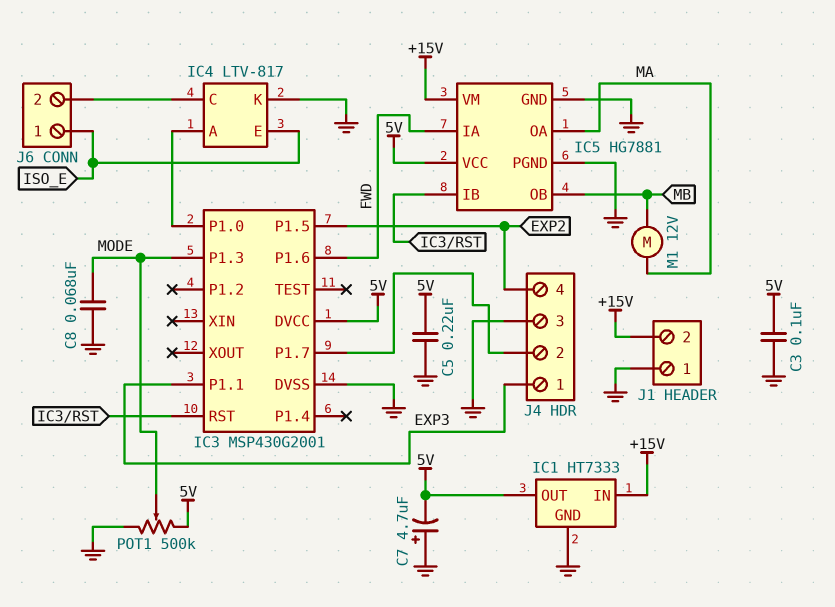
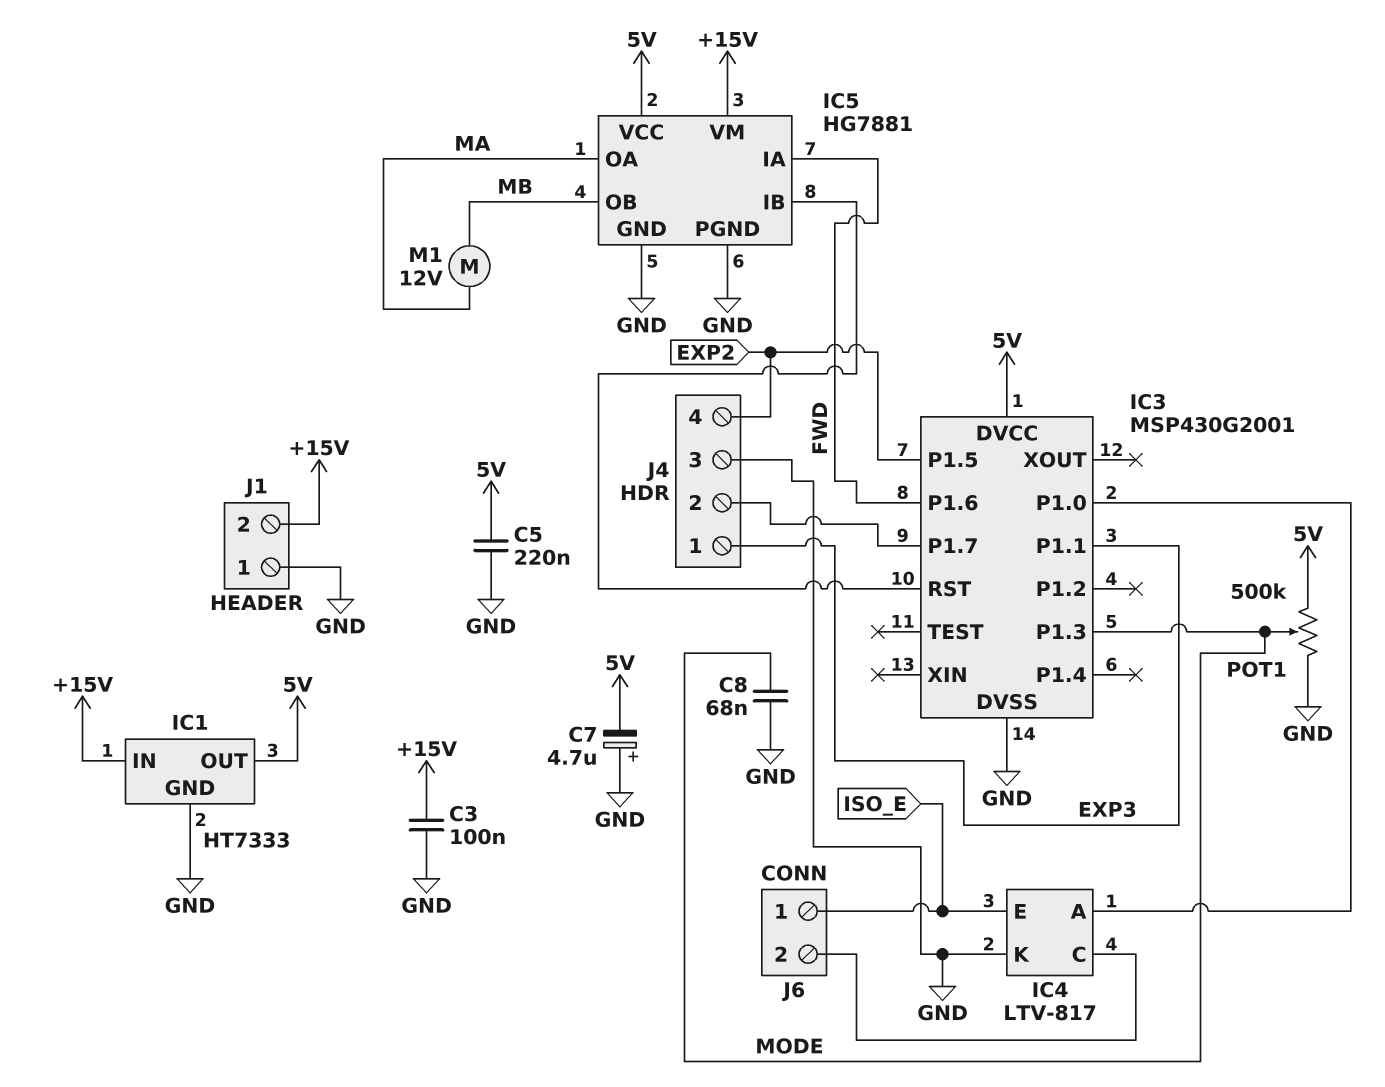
C3: 100nF (5V, GND) -> 100nF (+15V, GND)

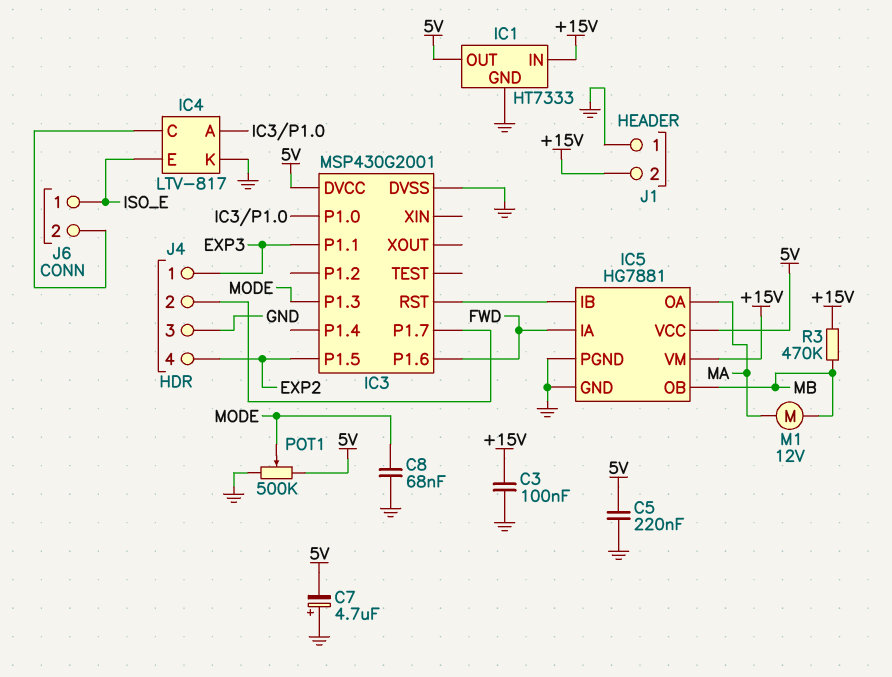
R3: none -> 470k (+15V, MB)

